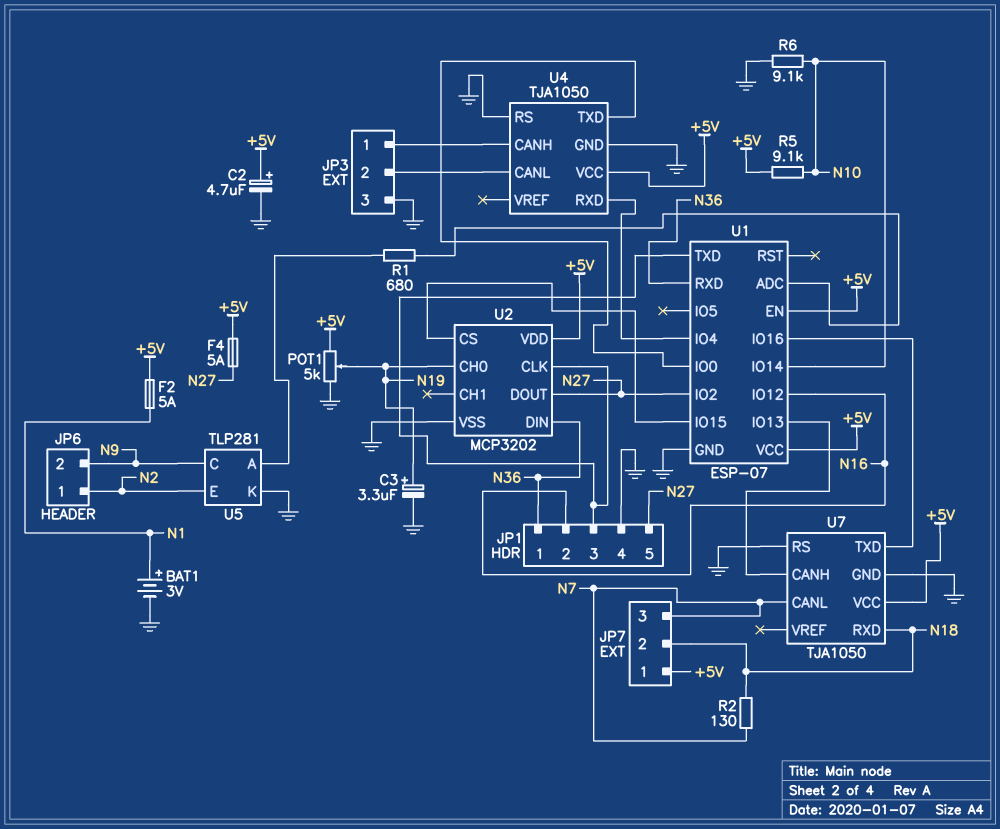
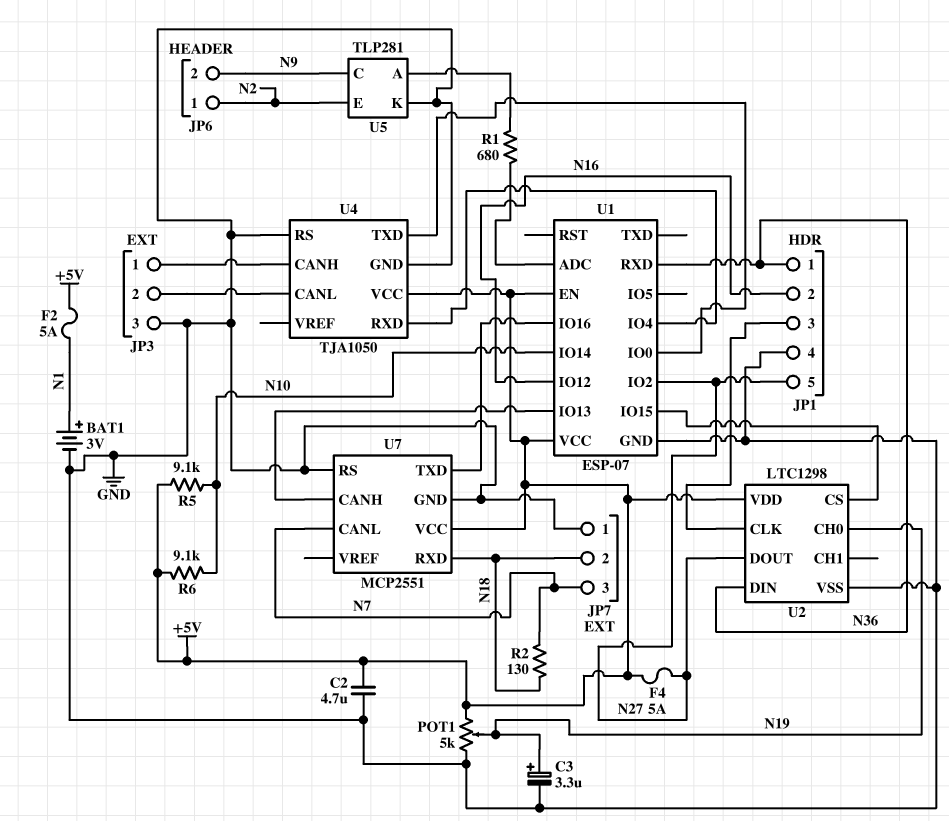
C2: 4.7uF (plus +5V, minus GND) -> 4.7uF (+5V, GND)
JP7 pin 1: +5V -> GND
R6: 9.1k (GND, N10) -> 9.1k (+5V, N10)
U1 pin TXD: JP1/3 -> none
U2: MCP3202 -> LTC1298
U7: TJA1050 -> MCP2551

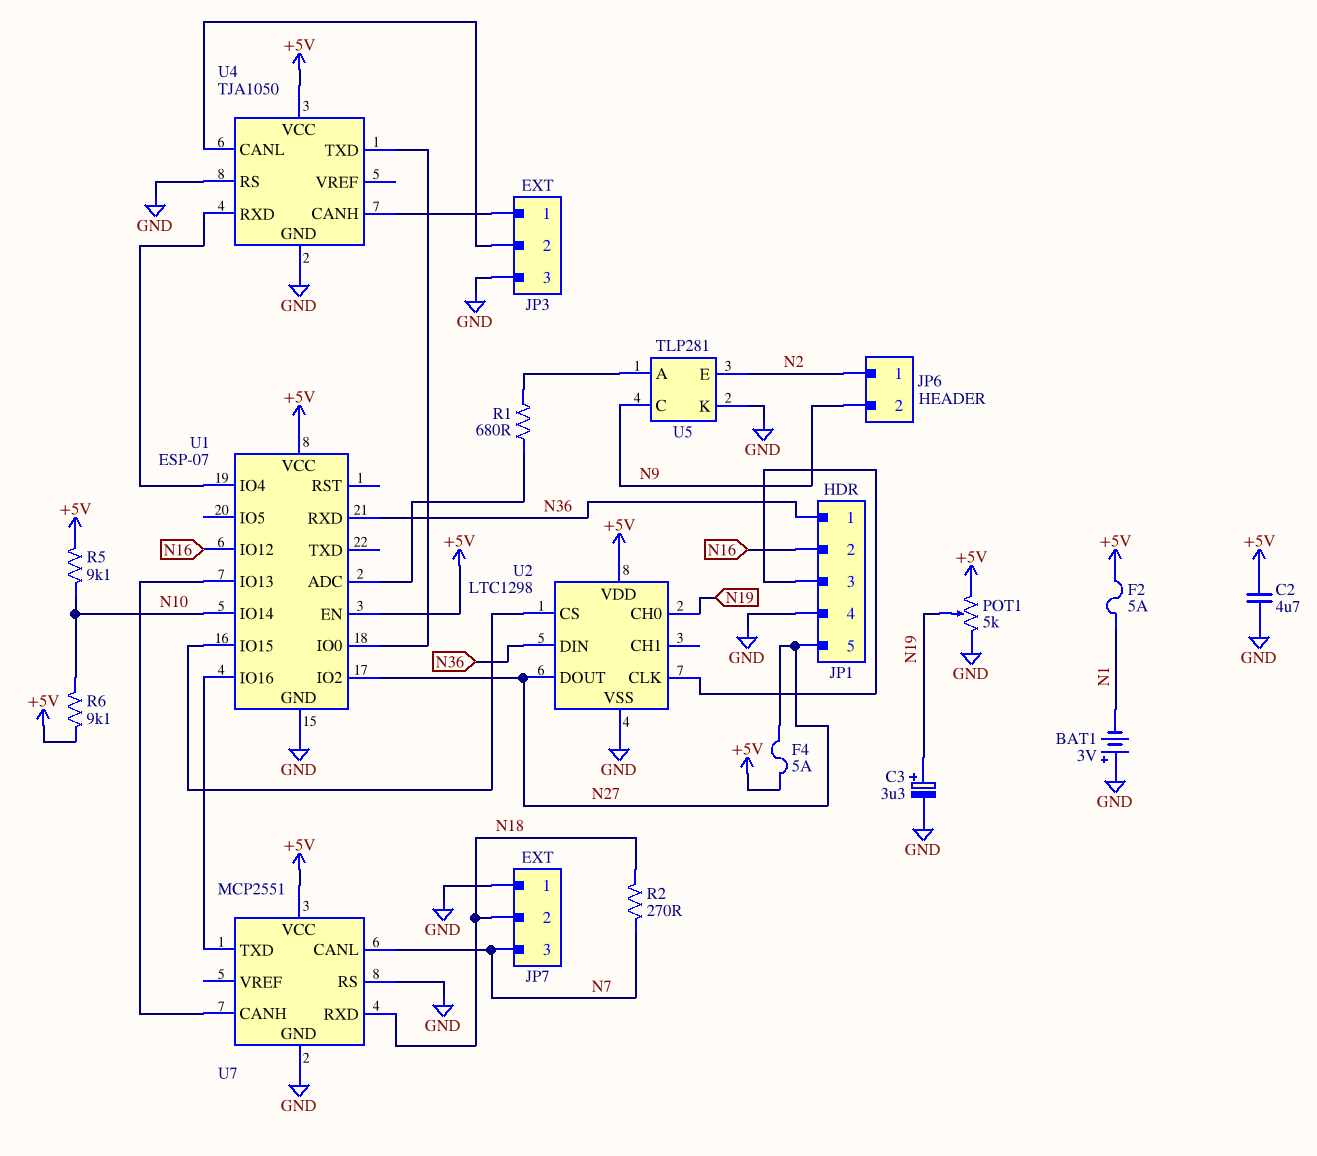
BAT1: 3V (plus N1, minus GND) -> 3V (plus GND, minus N1)
R2: 130 (N7, N18) -> 270 (N7, N18)

